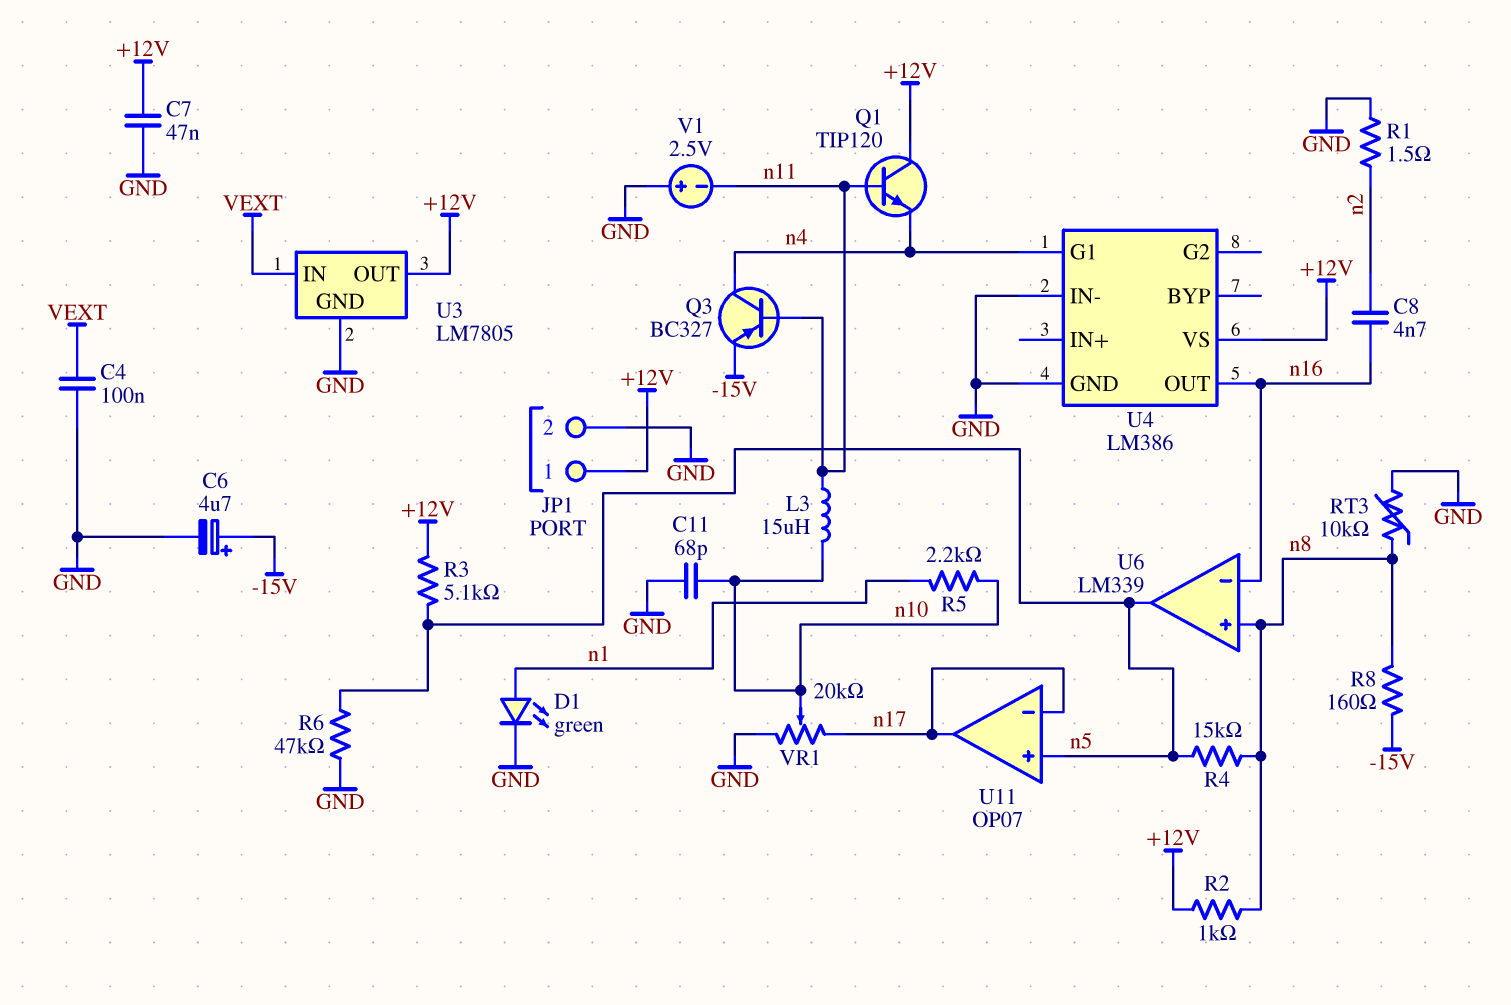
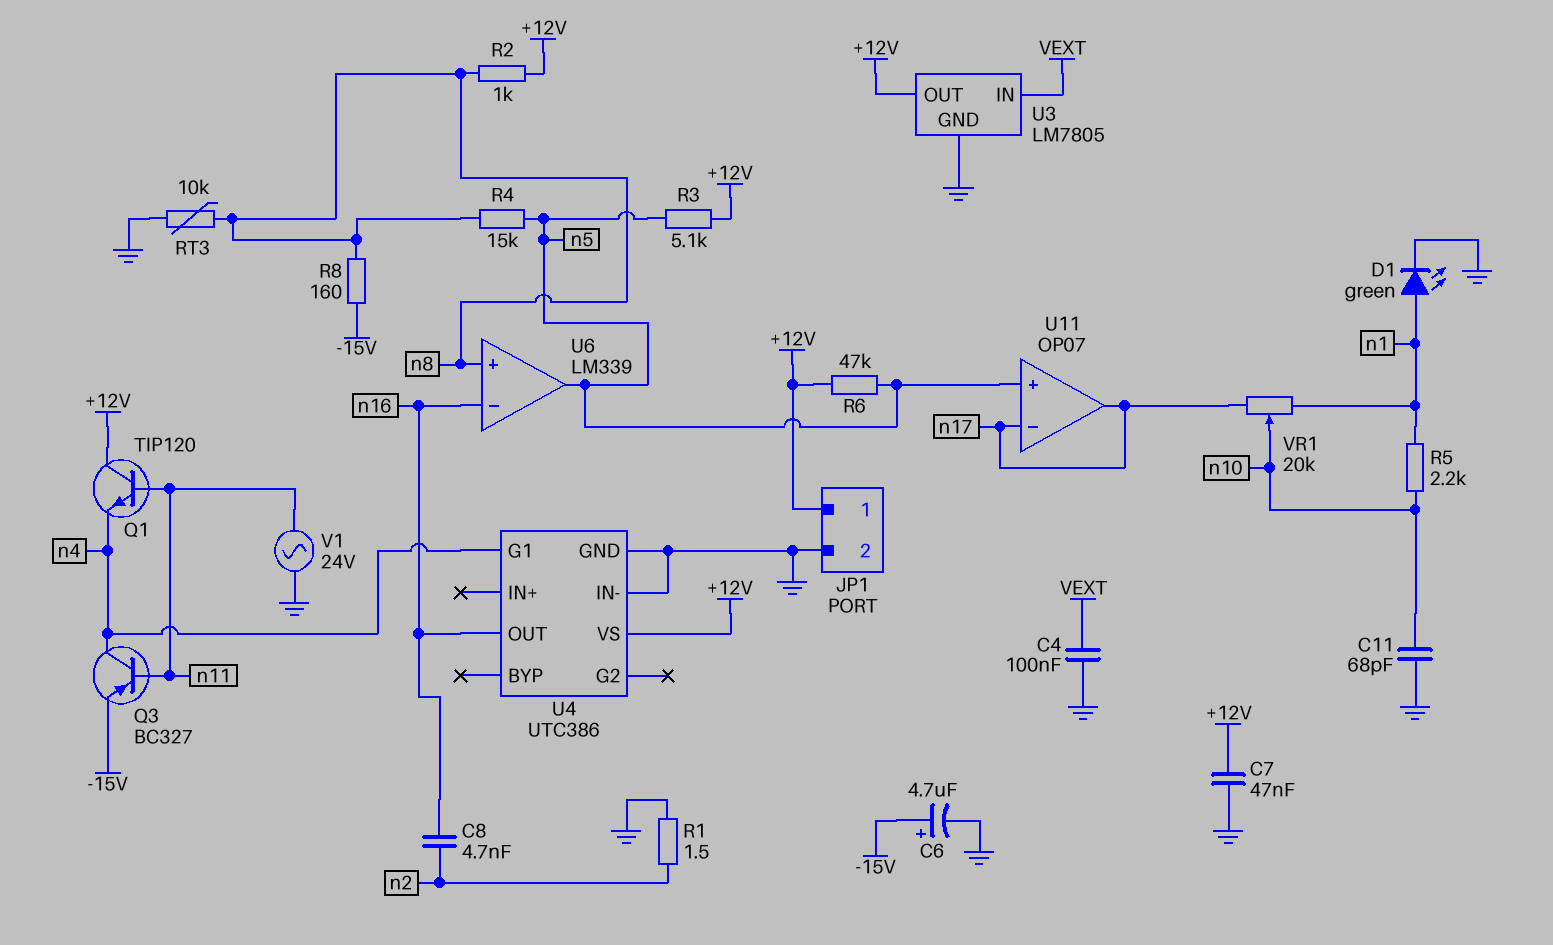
L3: 15uH (n10, n11) -> none
R6: 47k (GND, n5) -> 47k (+12V, n5)
U4: LM386 -> UTC386
V1: 2.5V (plus GND, minus n11) -> AC 24V (GND, n11)
VR1: 20k (GND, n17, wiper n10) -> 20k (n1, n17, wiper n10)

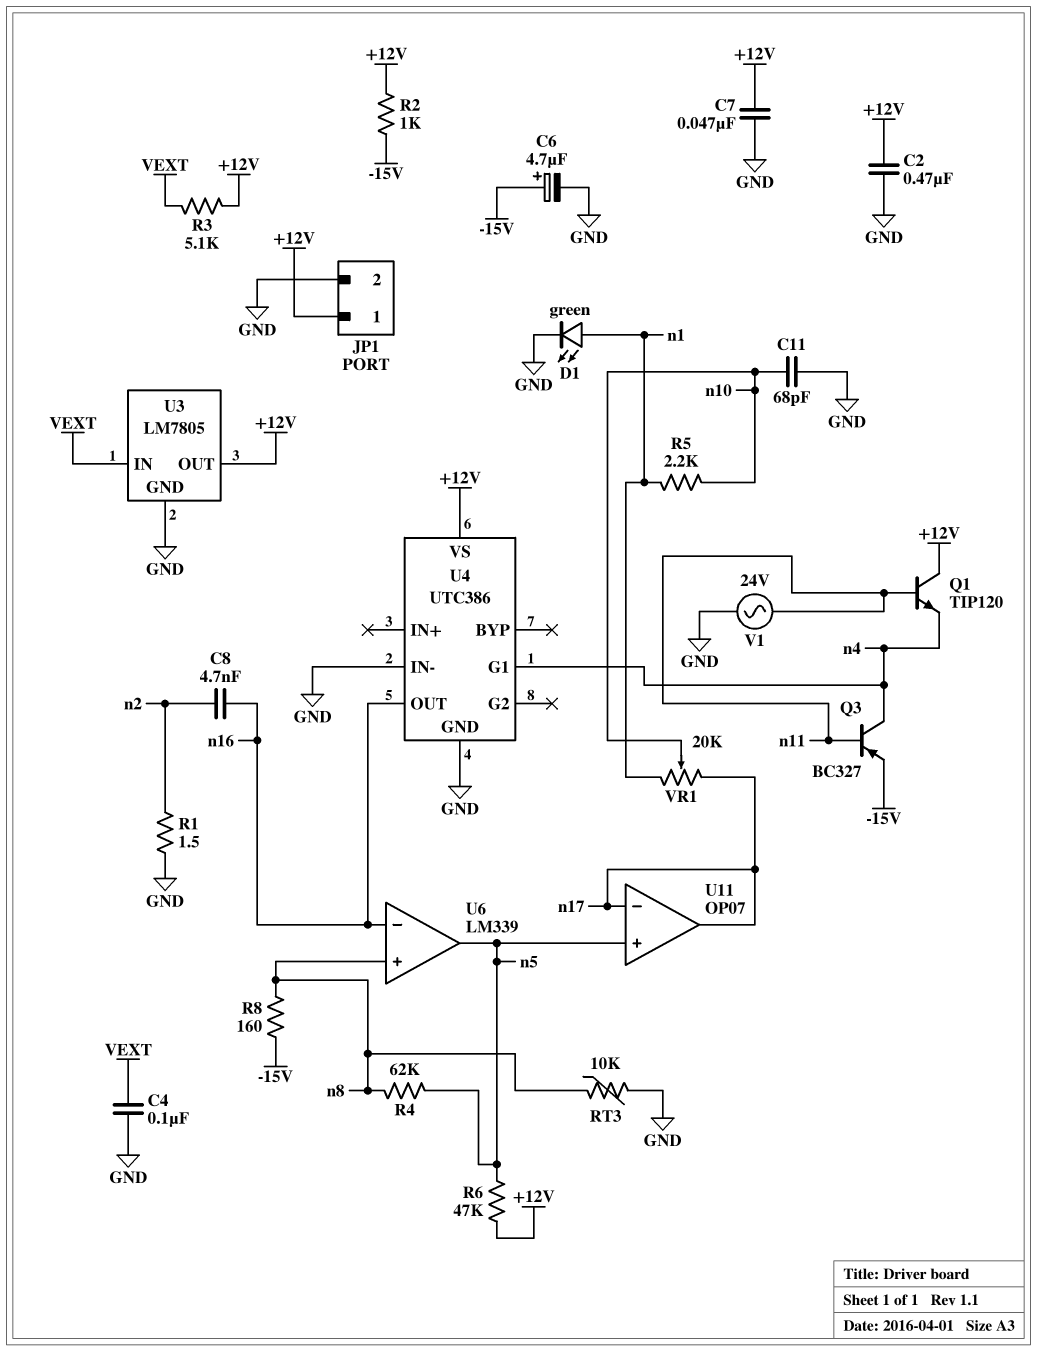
C2: none -> 470nF (+12V, GND)
R2: 1k (+12V, n8) -> 1k (+12V, -15V)
R3: 5.1k (+12V, n5) -> 5.1k (+12V, VEXT)
R4: 15k (n5, n8) -> 62k (n5, n8)

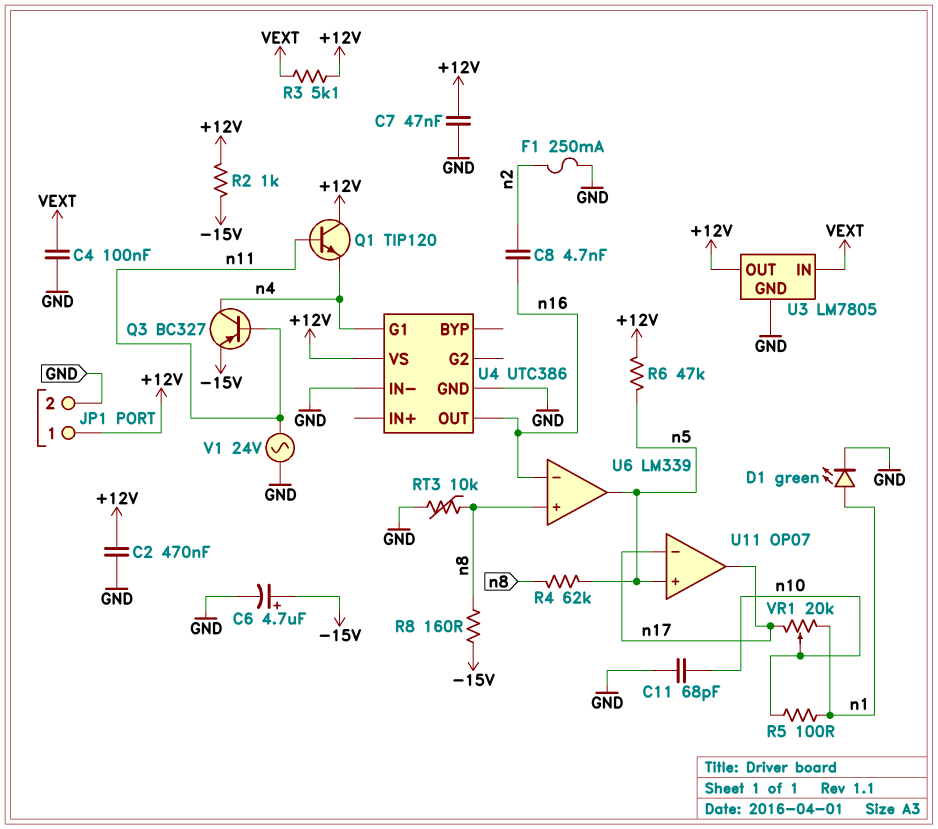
F1: none -> 250mA (GND, n2)
R1: 1.5 (GND, n2) -> none
R5: 2.2k (n1, n10) -> 100 (n1, n10)

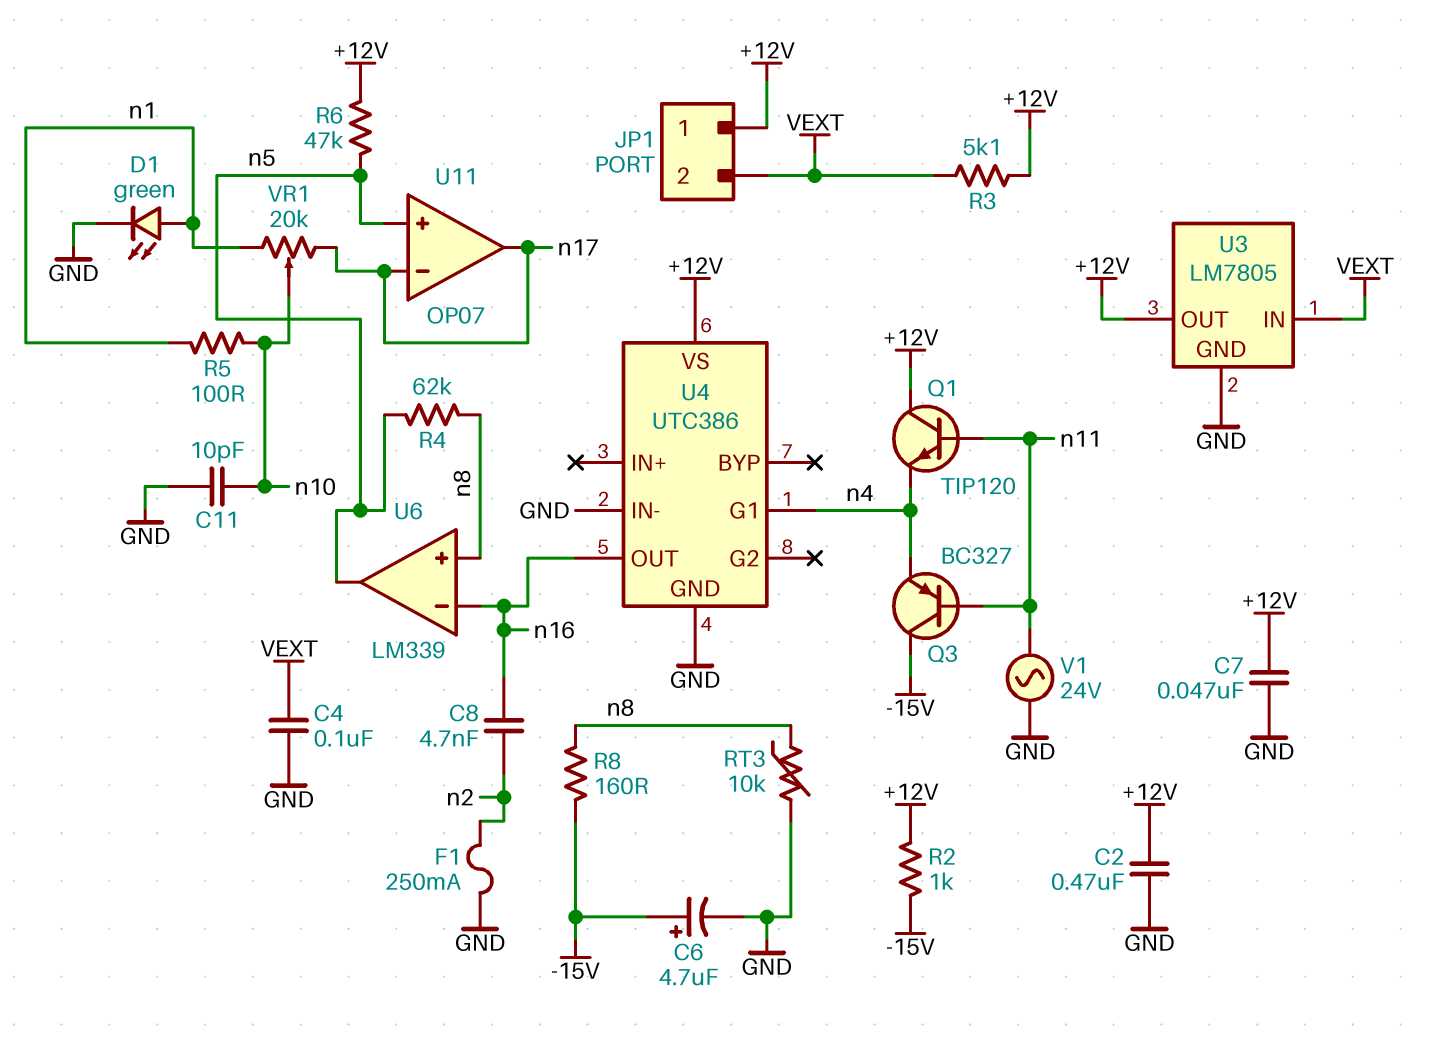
C11: 68pF (GND, n10) -> 10pF (GND, n10)
JP1 pin 2: GND -> VEXT
Q3: PNP BC327 (B n11, C n4, E -15V) -> PNP BC327 (B n11, C -15V, E n4)

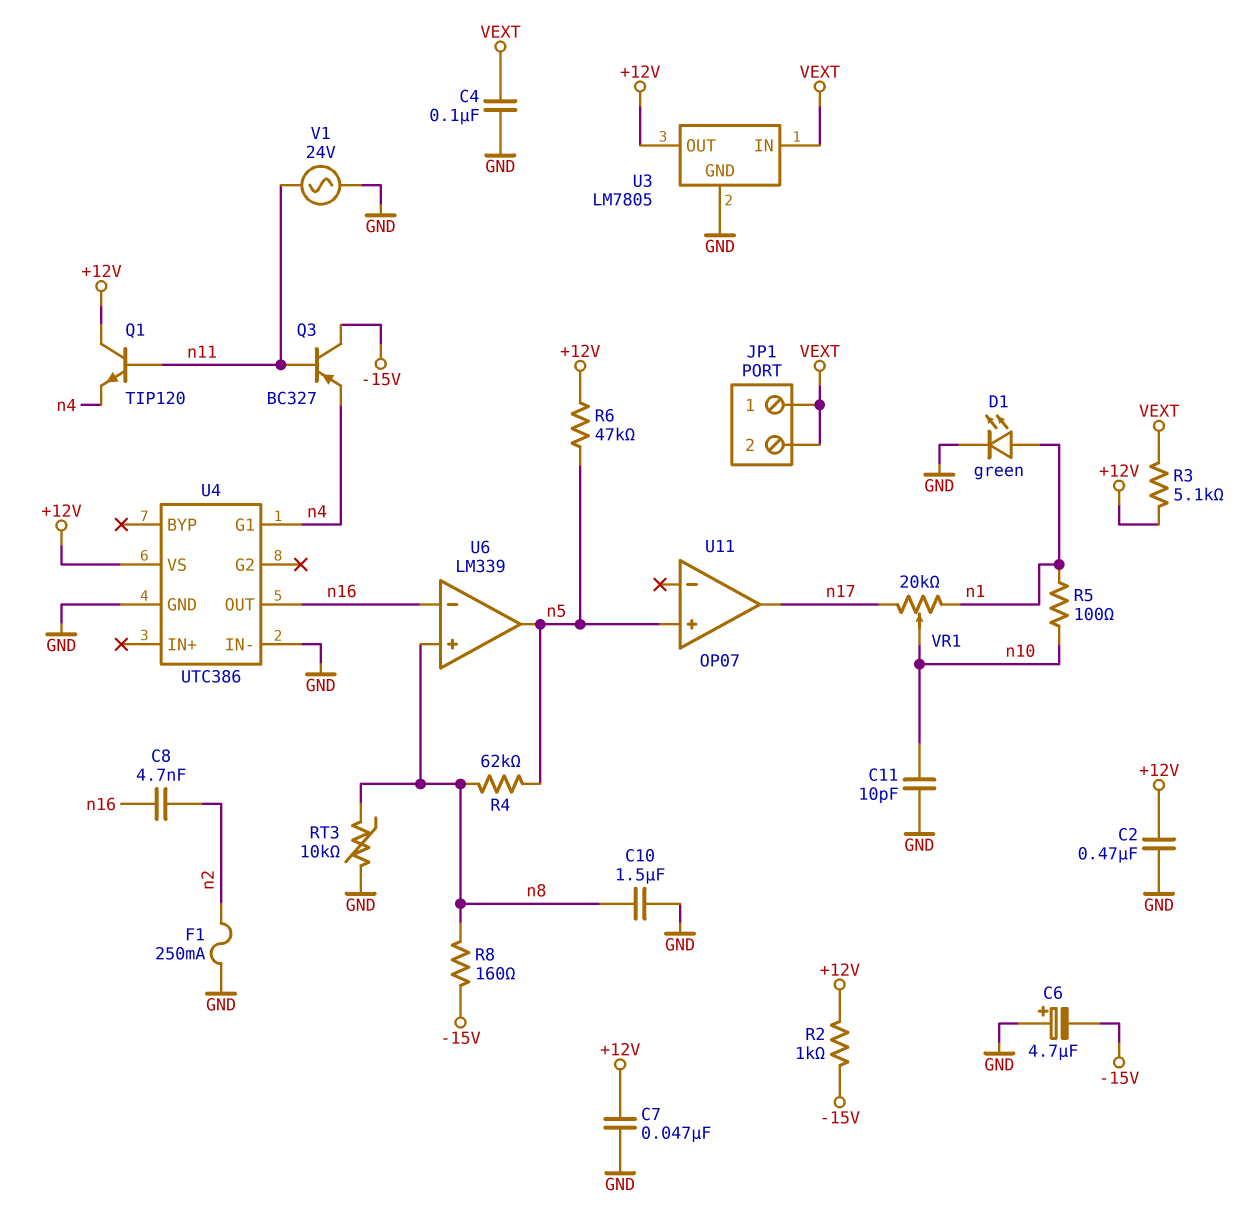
C6: 4.7uF (plus -15V, minus GND) -> 4.7uF (plus GND, minus -15V)
C10: none -> 1.5uF (GND, n8)
JP1 pin 1: +12V -> VEXT
U11 pin in-: n17 -> none

